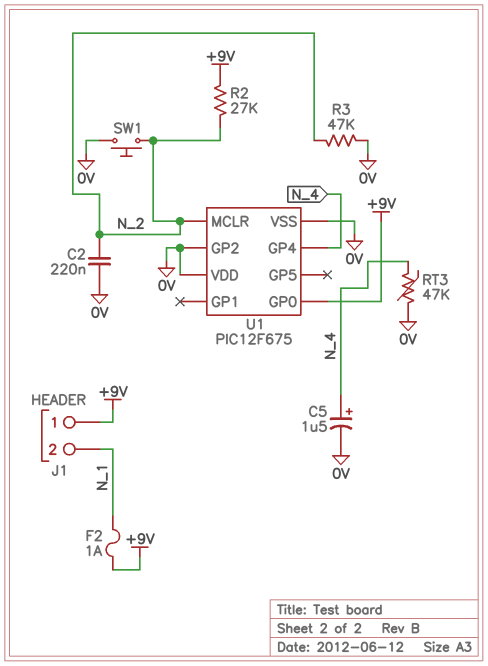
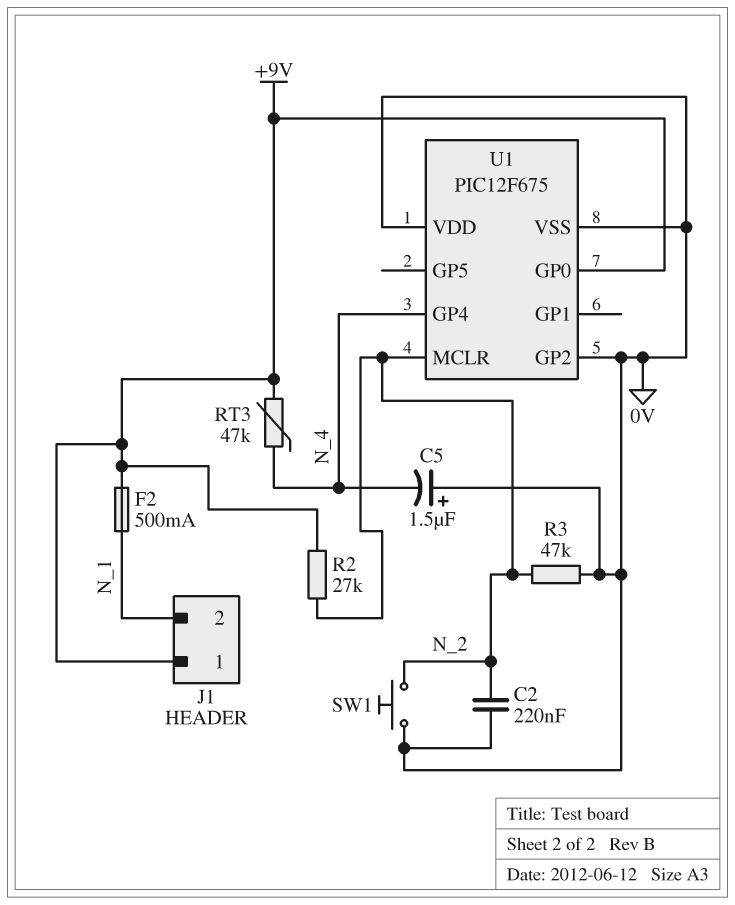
C5: 1.5uF (plus N_4, minus 0V) -> 1.5uF (plus 0V, minus N_4)
F2: 1A (+9V, N_1) -> 500mA (+9V, N_1)
RT3: 47k (0V, N_4) -> 47k (+9V, N_4)

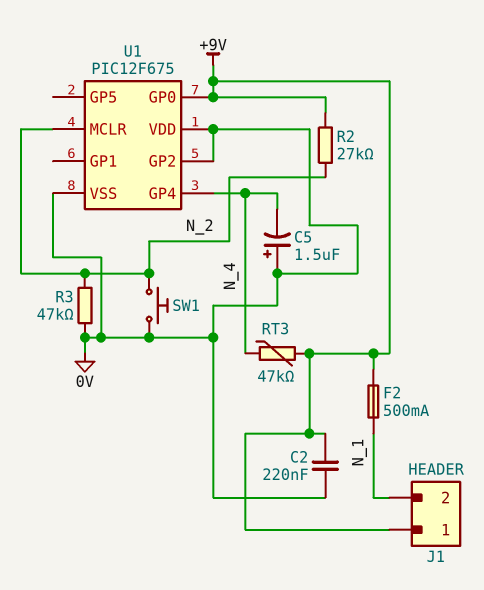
C2: 220nF (0V, N_2) -> 220nF (+9V, 0V)

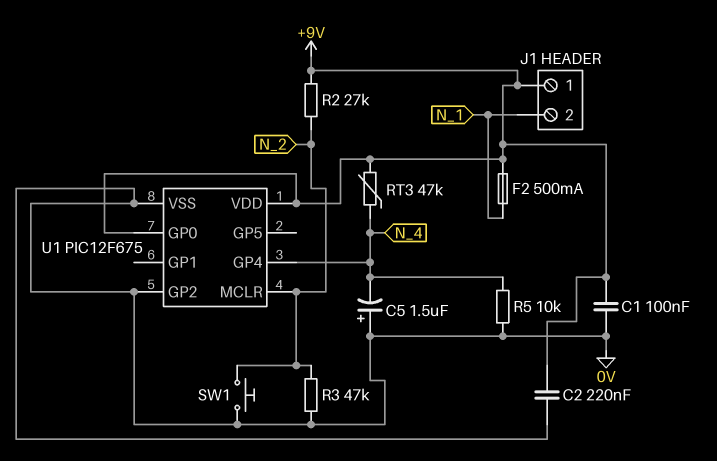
C1: none -> 100nF (+9V, 0V)
R5: none -> 10k (0V, N_4)
U1 pin VDD: 0V -> +9V

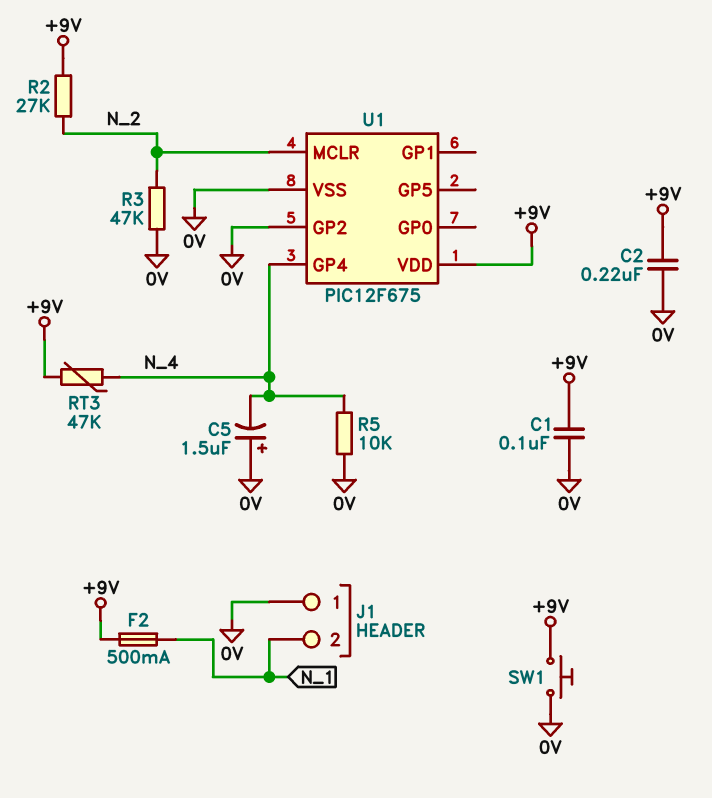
J1 pin 1: +9V -> 0V
SW1: button (0V, N_2) -> button (+9V, 0V)
U1 pin GP0: +9V -> none

